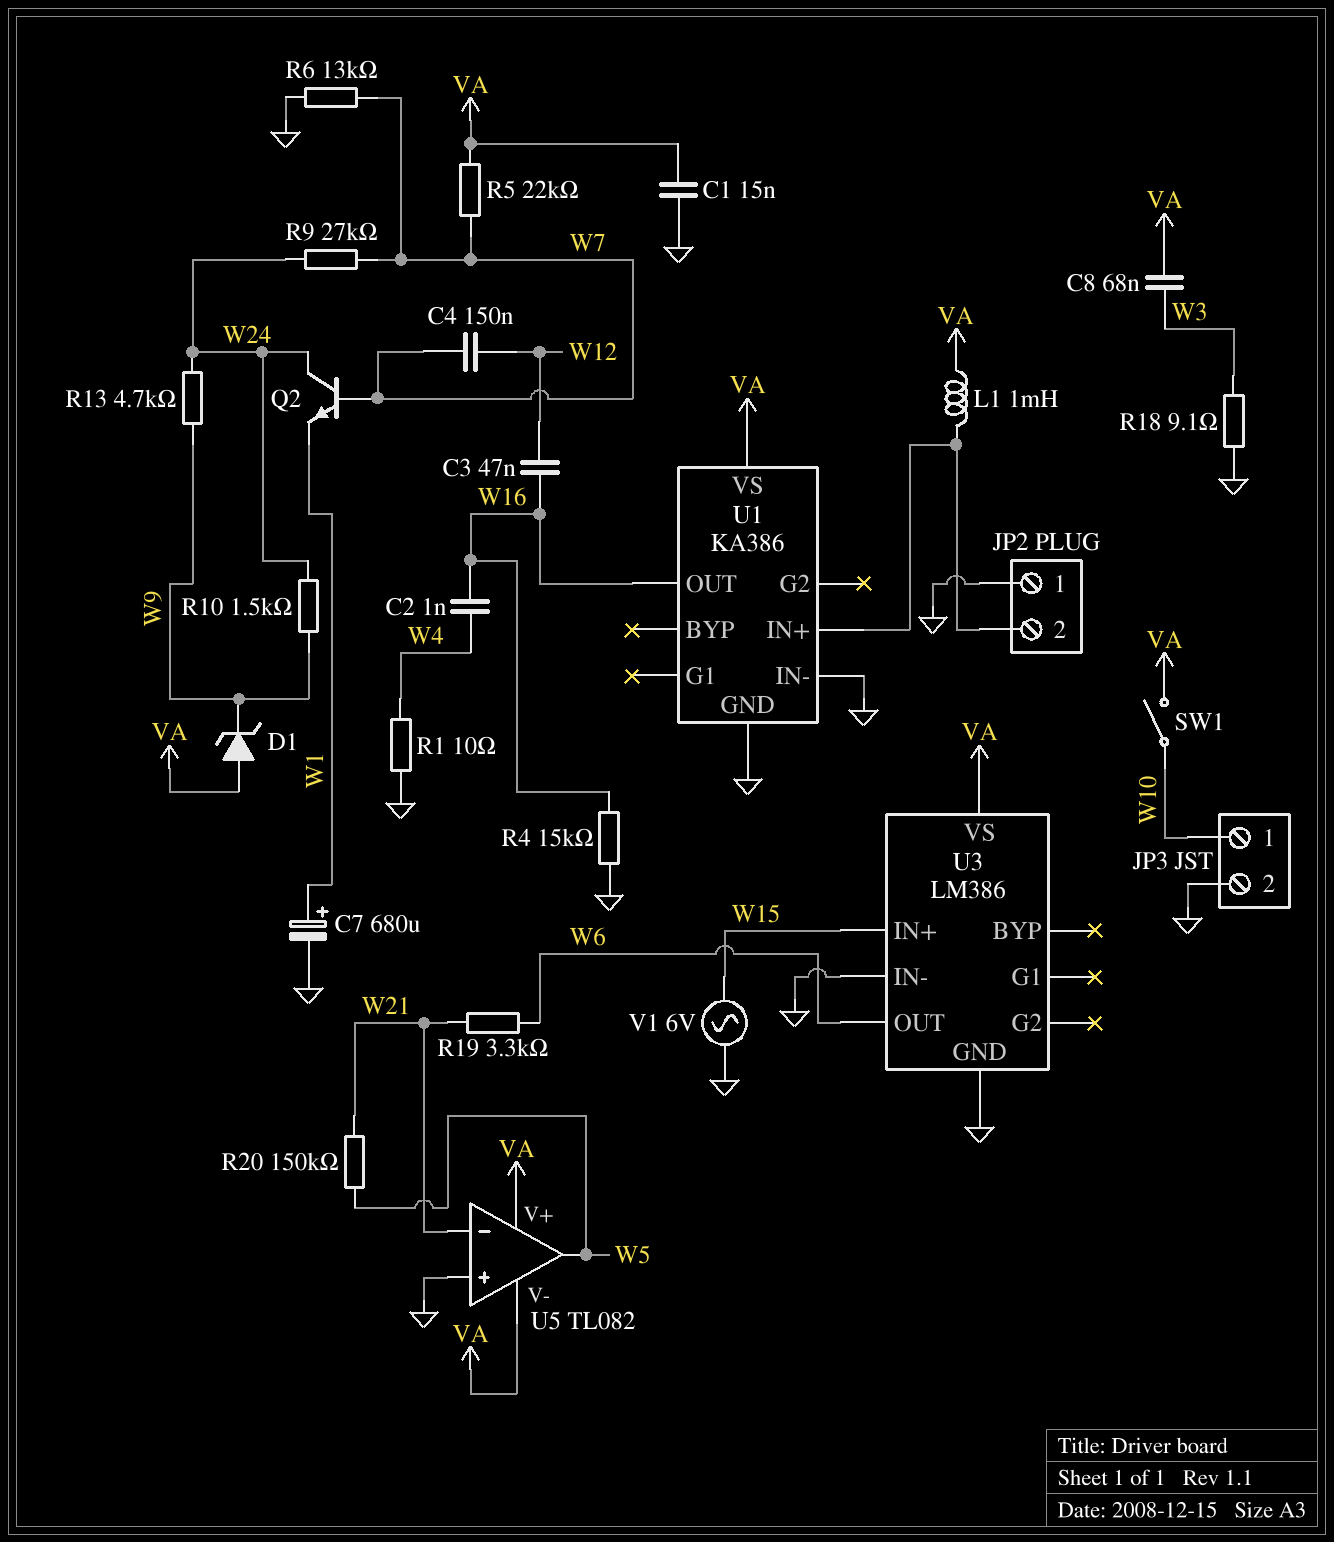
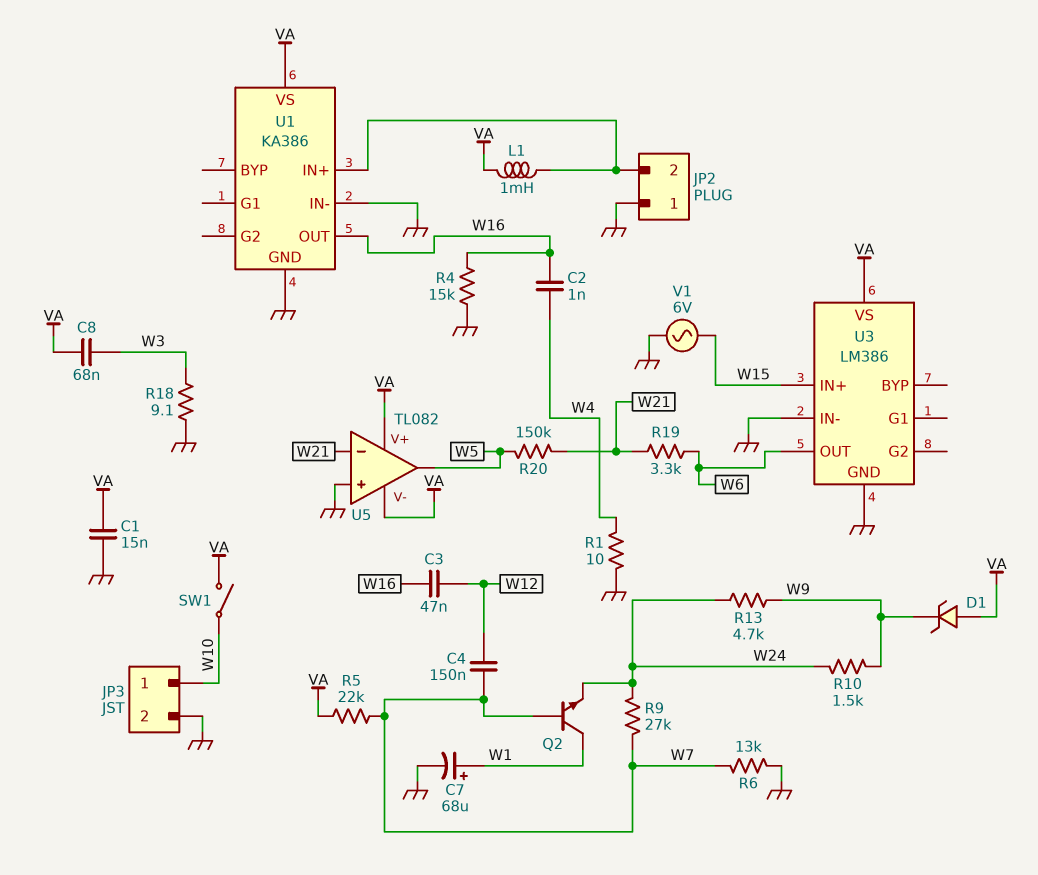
C7: 680uF (plus W1, minus GND) -> 68uF (plus W1, minus GND)
Q2: NPN (B W7, C W24, E W1) -> NPN (B W7, C W1, E W24)

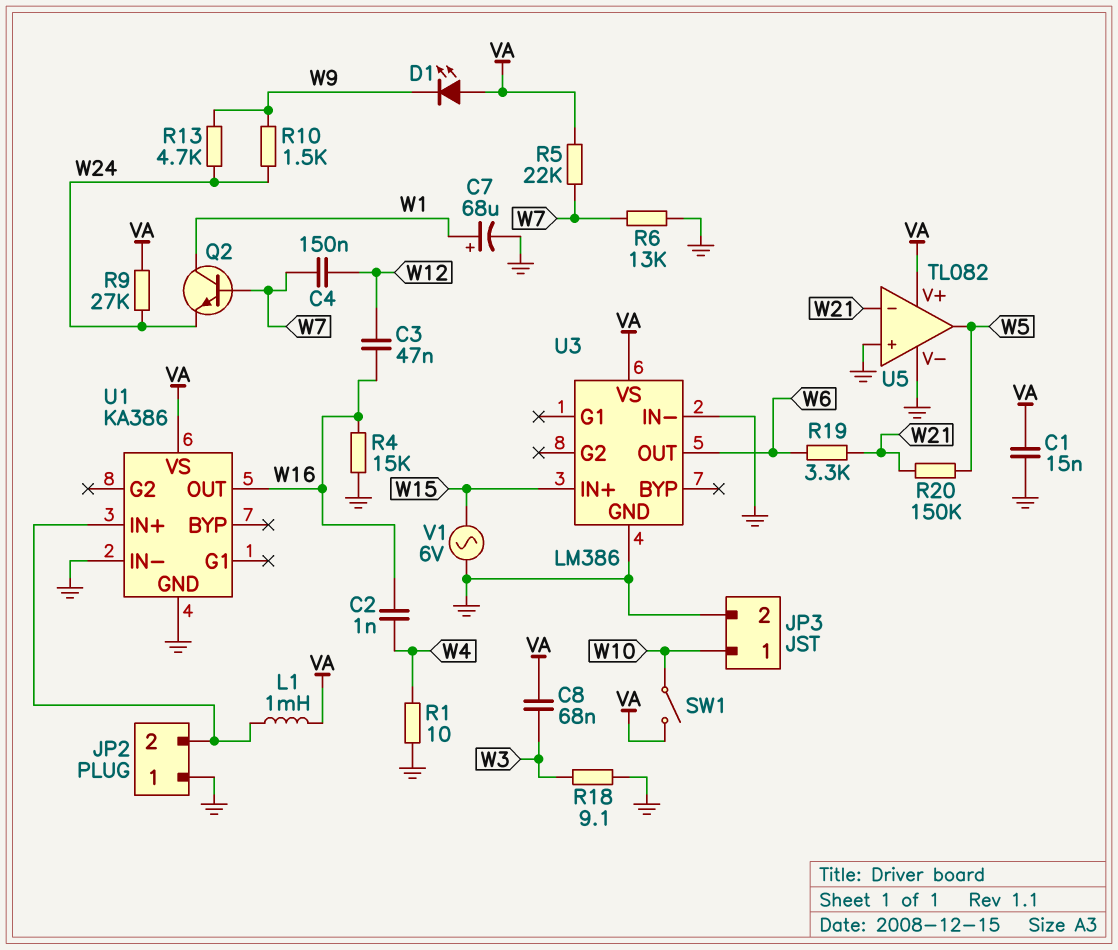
D1: zener (A VA, K W9) -> LED (A VA, K W9)
R9: 27k (W7, W24) -> 27k (VA, W24)
U5 pin V-: VA -> GND

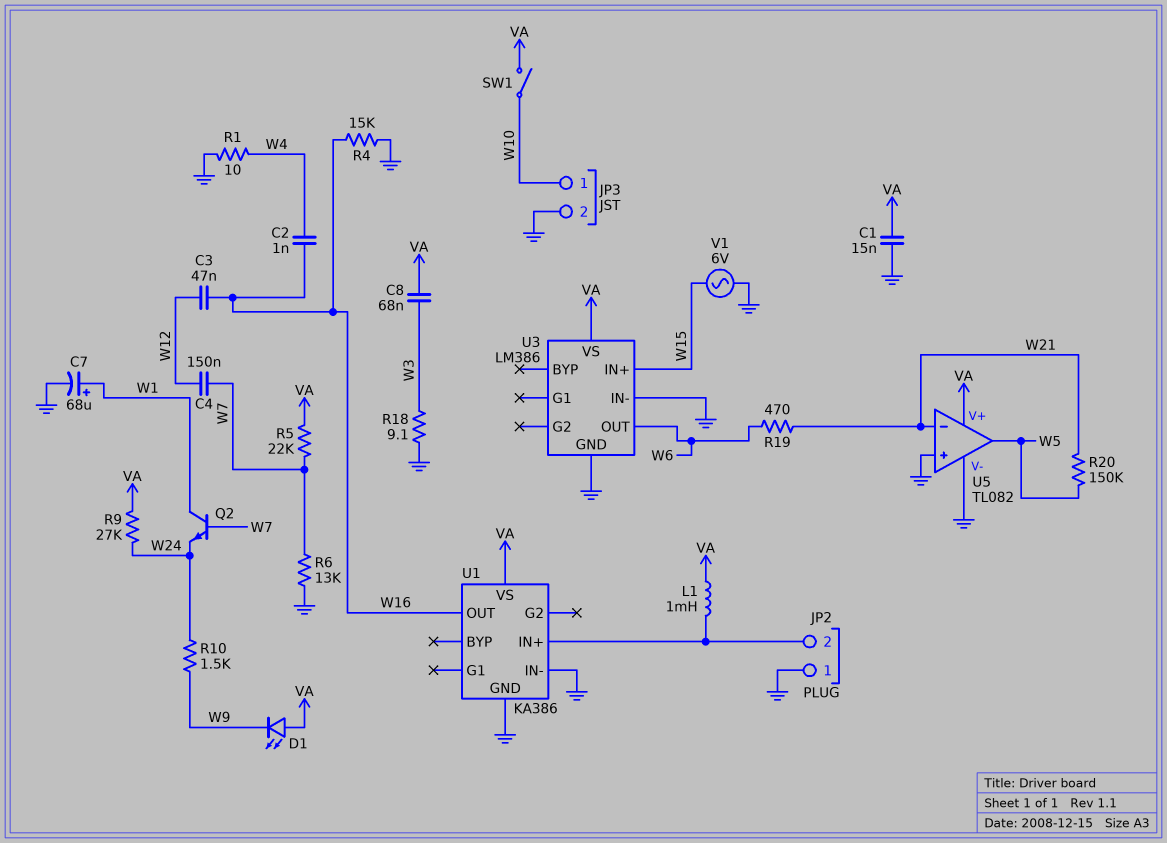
R13: 4.7k (W9, W24) -> none
R19: 3.3k (W6, W21) -> 470 (W6, W21)

